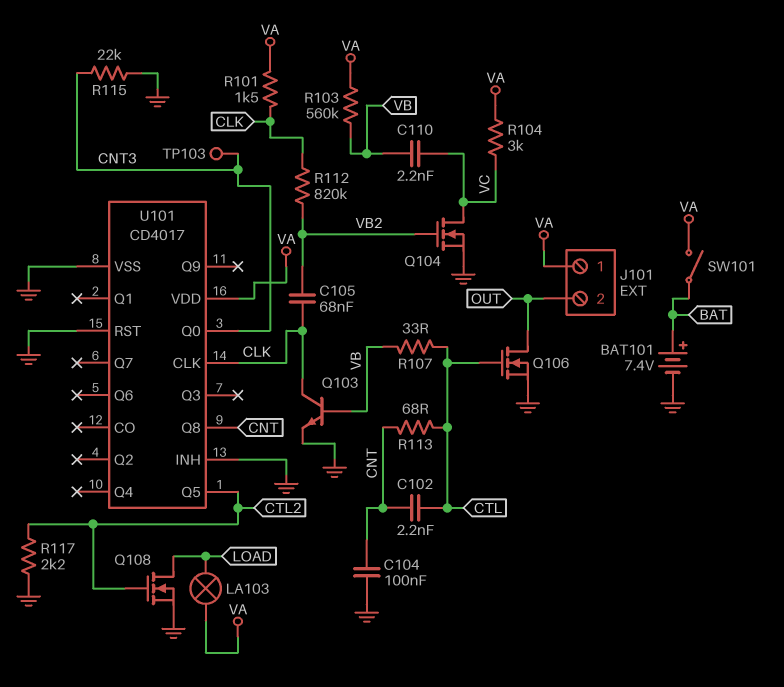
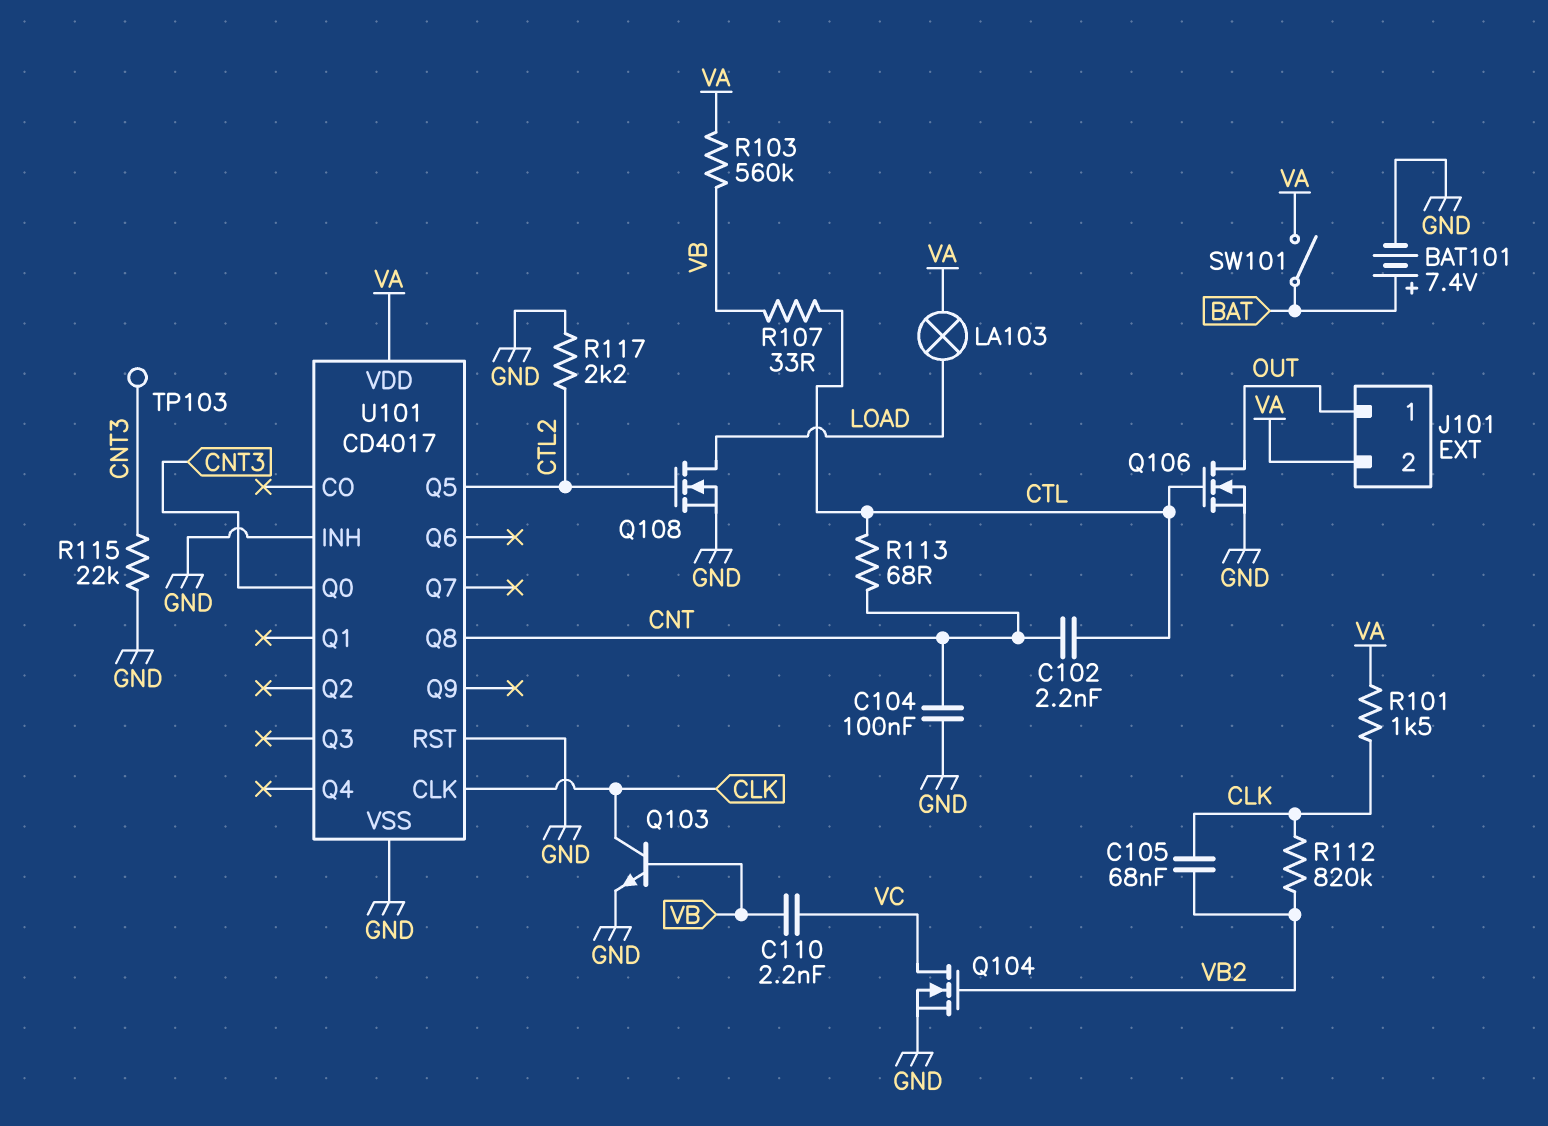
J101 pin 1: VA -> OUT
J101 pin 2: OUT -> VA
R104: 3k (VA, VC) -> none

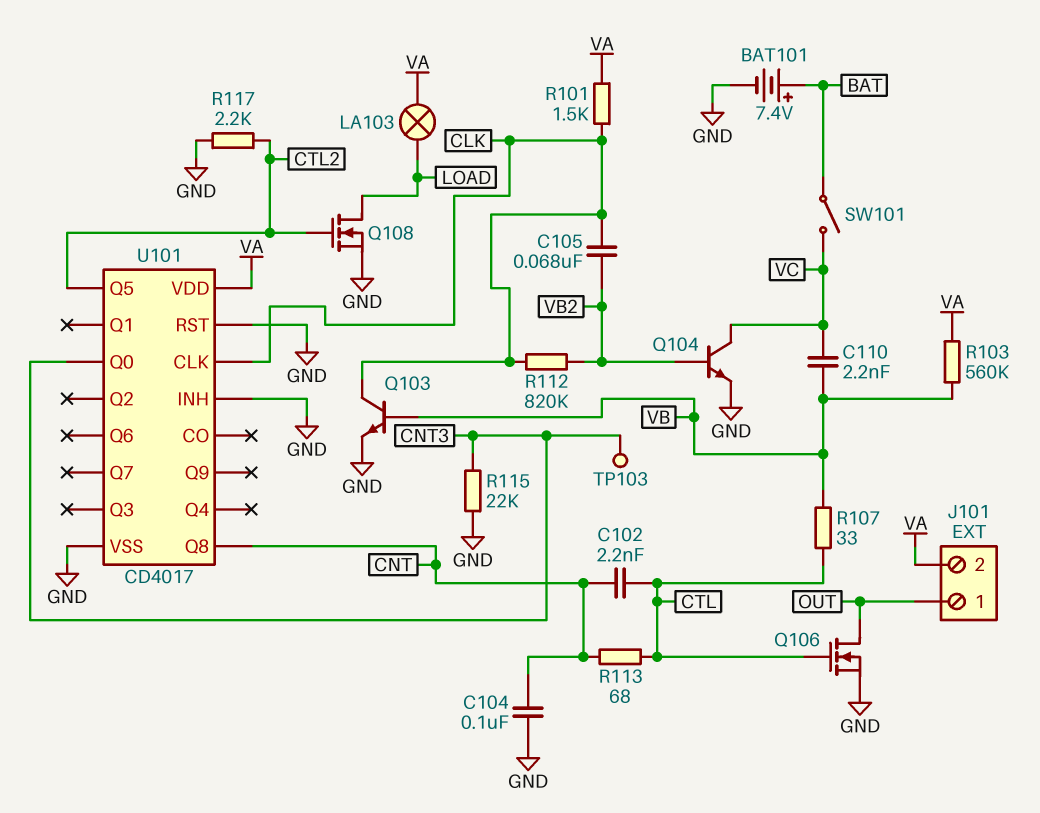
Q104: NMOS (G VB2, D VC, S GND) -> NPN (B VB2, C VC, E GND)
SW101: switch (BAT, VA) -> switch (BAT, VC)

